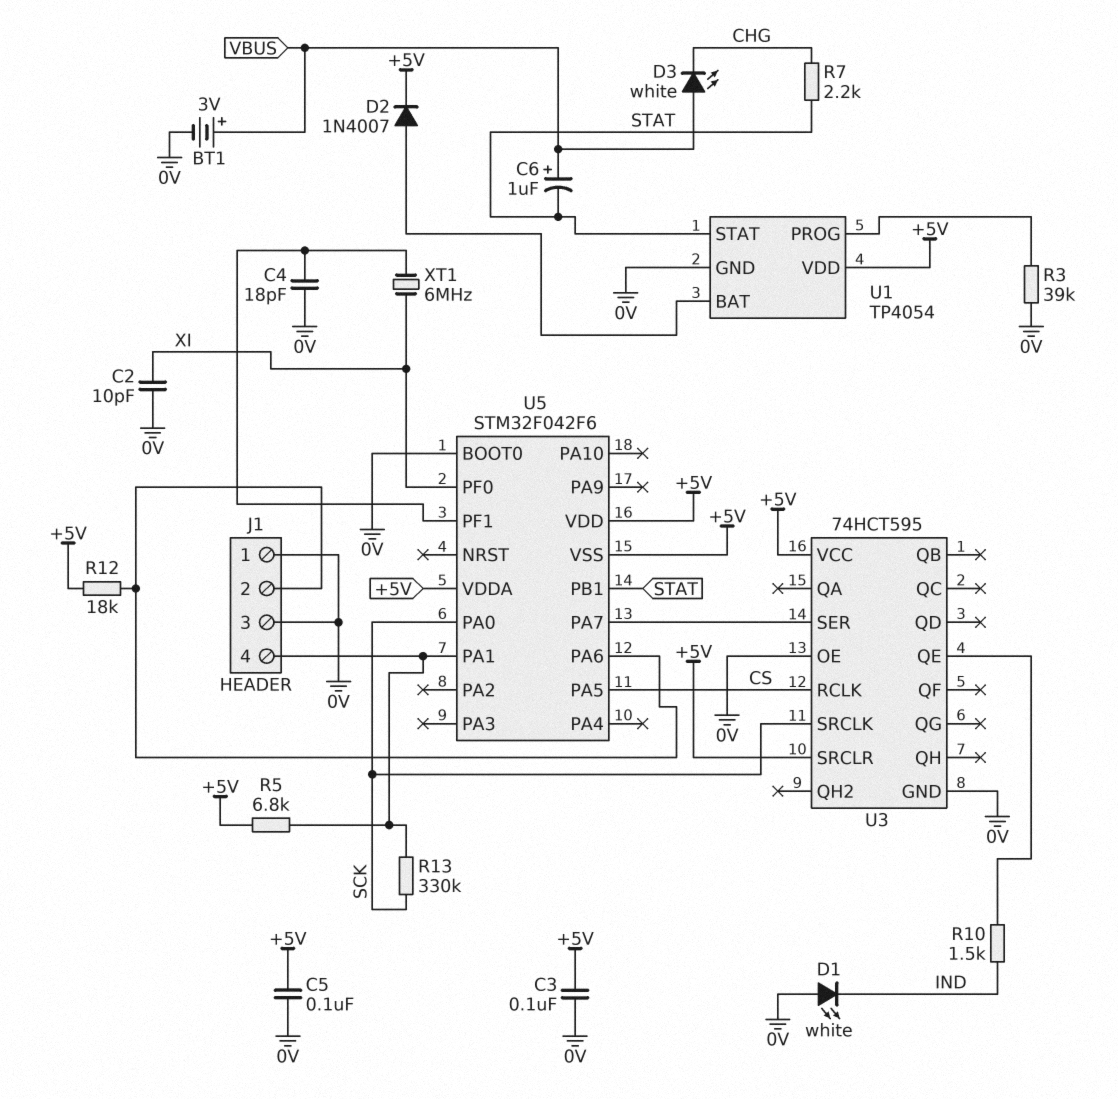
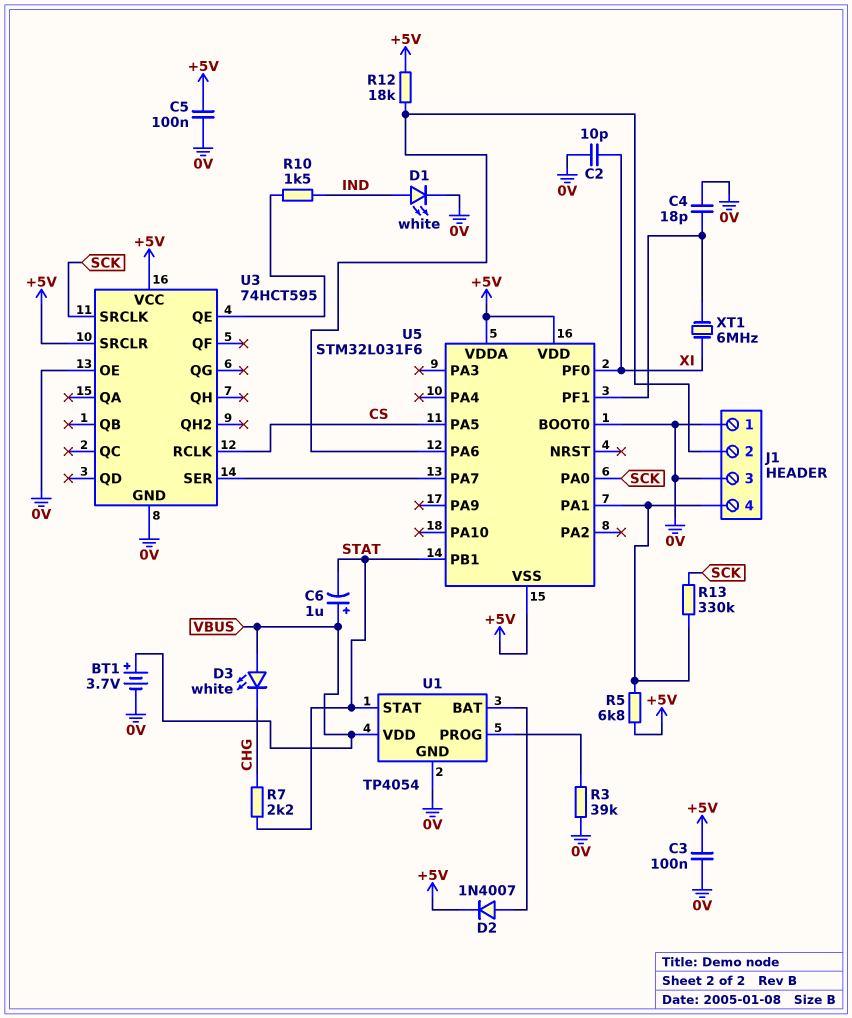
BT1: 3V (plus VBUS, minus 0V) -> 3.7V (plus VBUS, minus 0V)
D1: LED white (A 0V, K IND) -> LED white (A IND, K 0V)
U1 pin VDD: +5V -> VBUS
U5: STM32F042F6 -> STM32L031F6

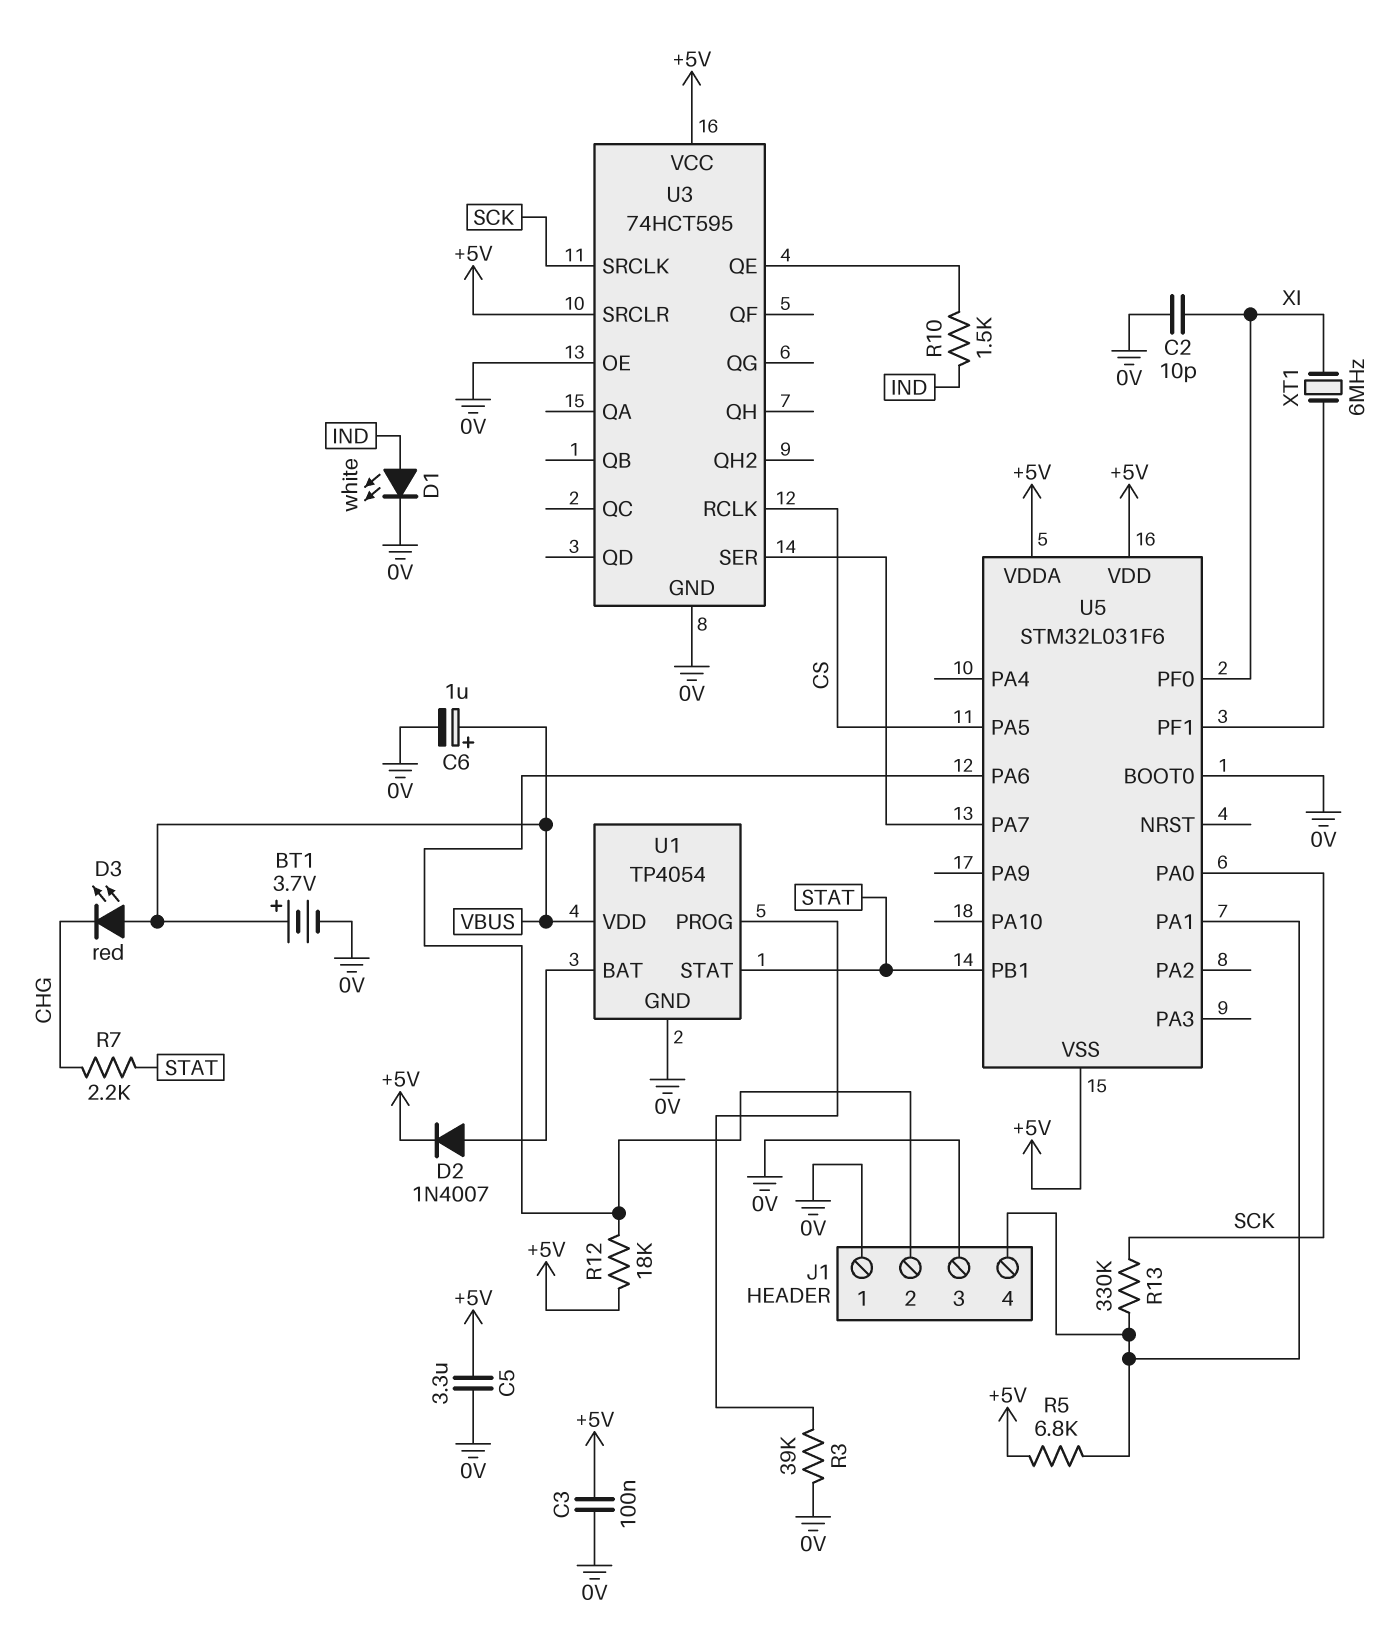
C4: 18pF (0V, U5/PF1) -> none
C5: 100nF (+5V, 0V) -> 3.3uF (+5V, 0V)
C6: 1uF (plus VBUS, minus STAT) -> 1uF (plus VBUS, minus 0V)
D3: LED white (A VBUS, K CHG) -> LED red (A VBUS, K CHG)

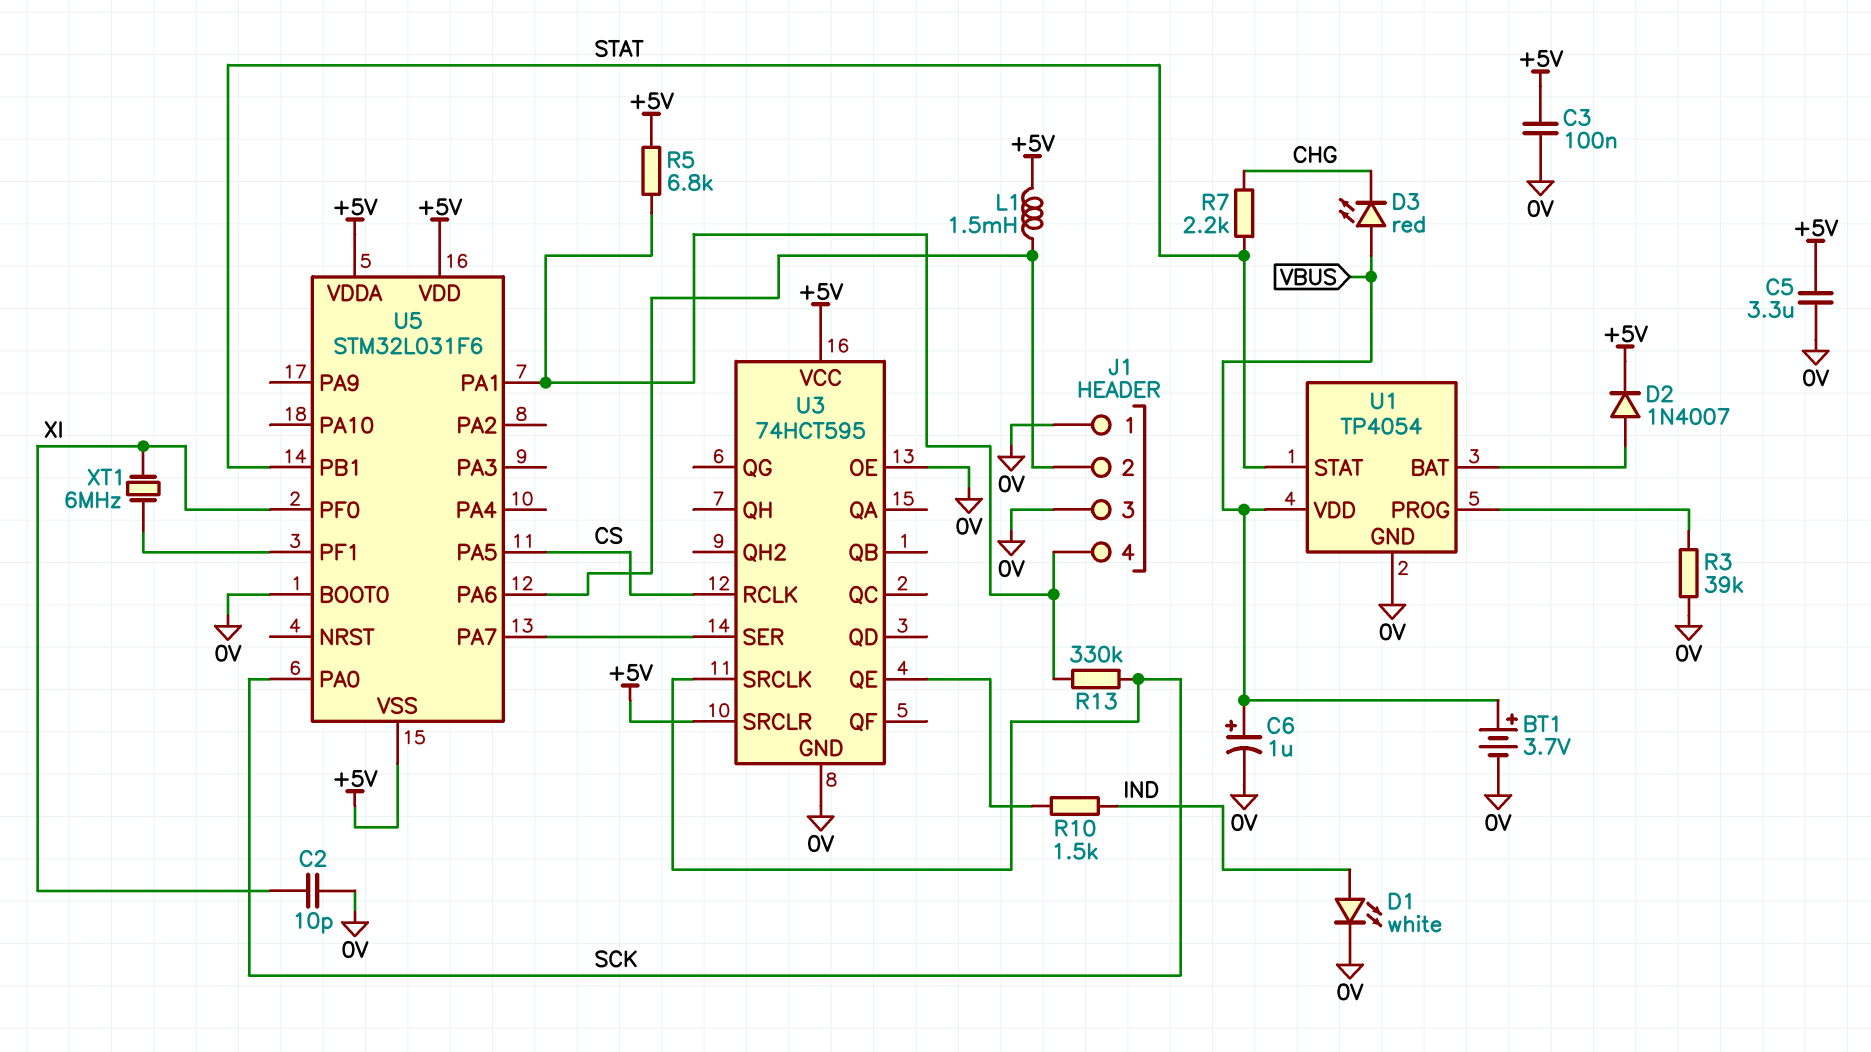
L1: none -> 1.5mH (+5V, J1/2)
R12: 18k (+5V, J1/2) -> none

